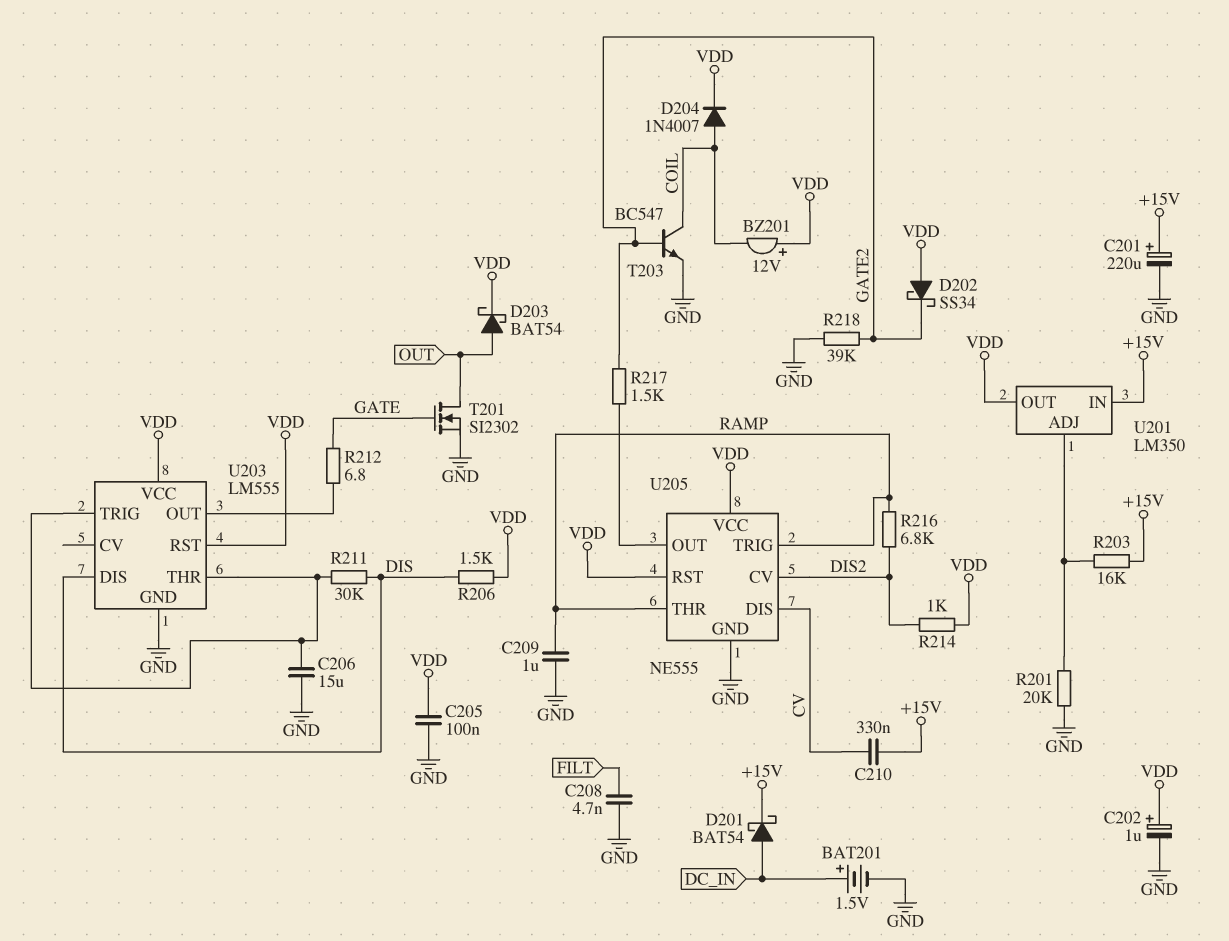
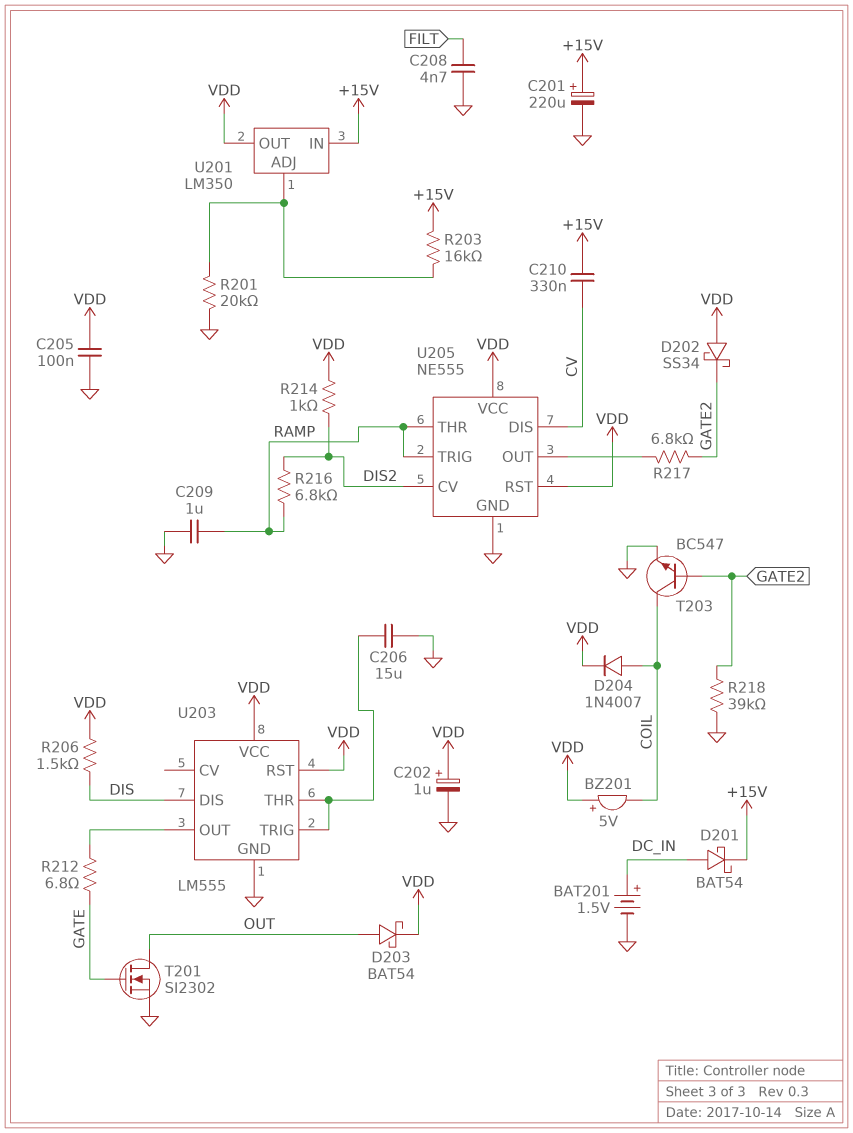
BZ201: buzzer 12V (plus VDD, minus COIL) -> buzzer 5V (plus VDD, minus COIL)
R211: 30k (DIS, U203/THR) -> none
R217: 1.5k (GATE2, U205/OUT) -> 6.8k (GATE2, U205/OUT)

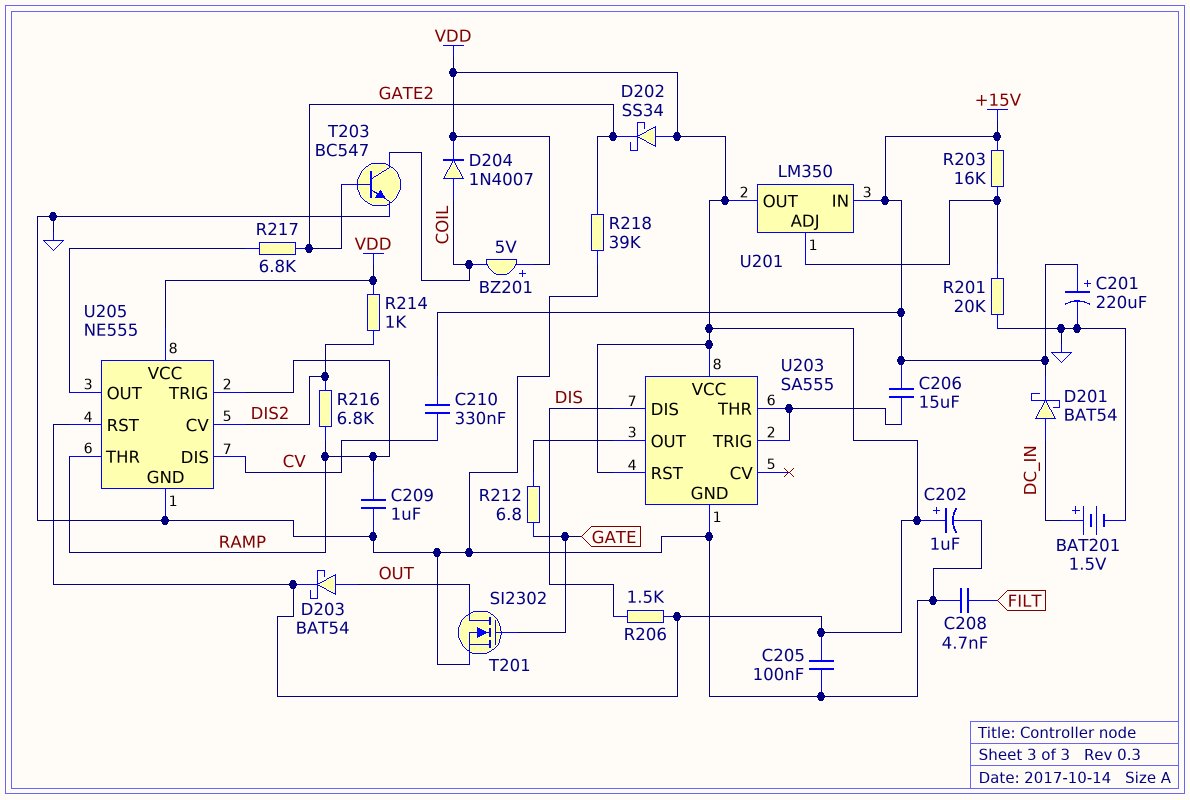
C206: 15uF (GND, U203/THR) -> 15uF (+15V, U203/THR)
U203: LM555 -> SA555

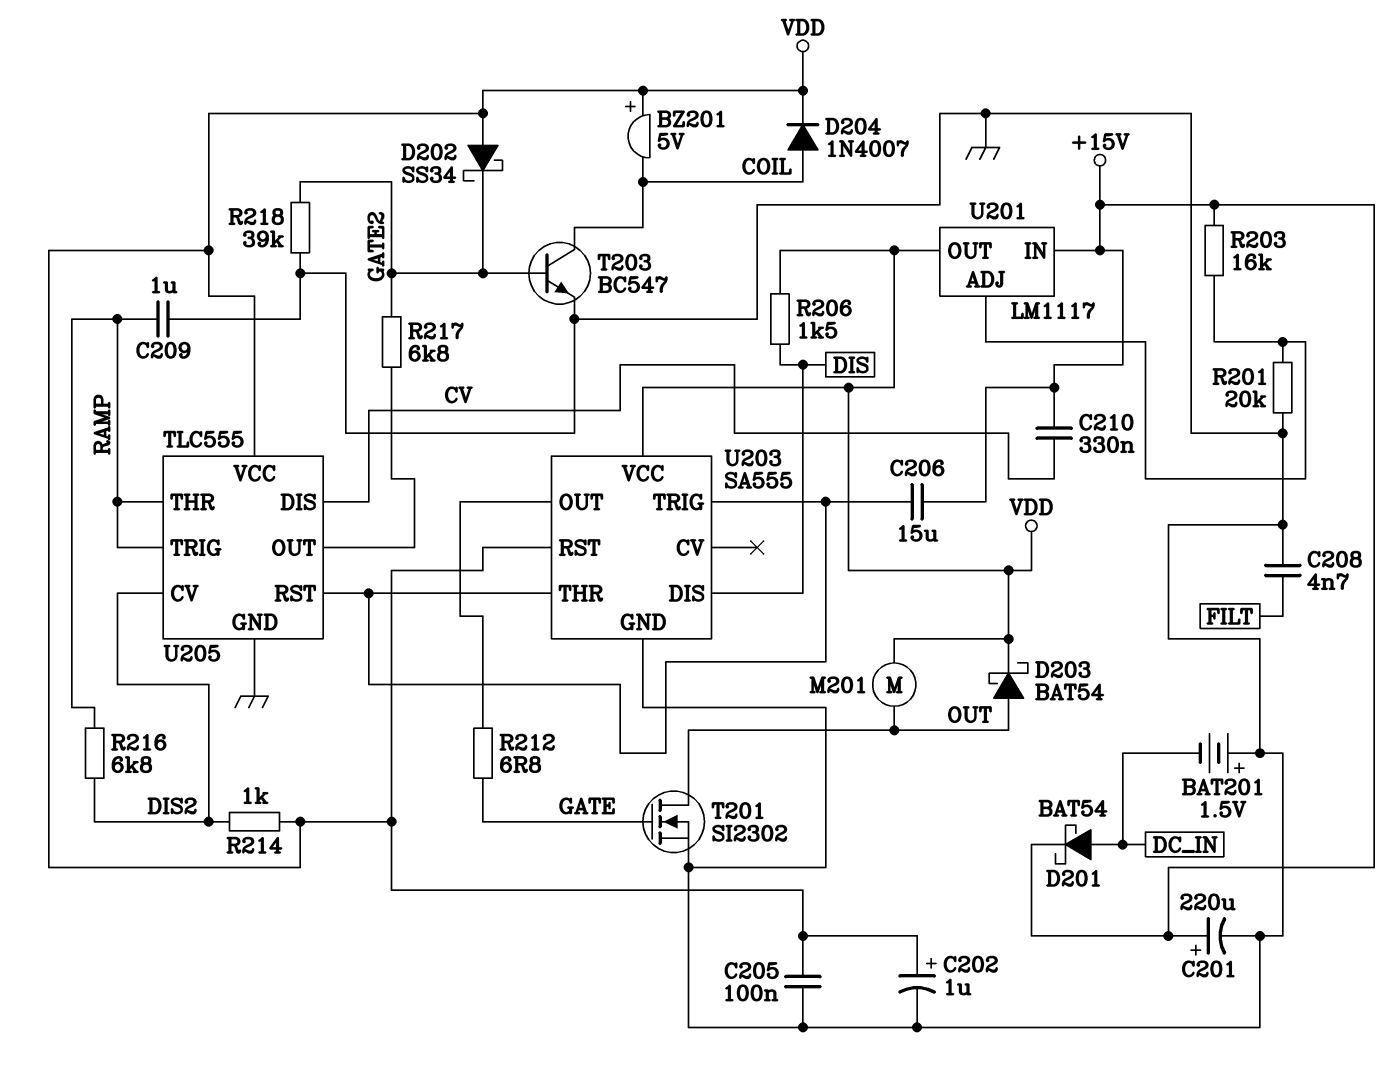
BAT201: 1.5V (plus DC_IN, minus GND) -> 1.5V (plus GND, minus DC_IN)
M201: none -> motor (OUT, VDD)
U201: LM350 -> LM1117
U205: NE555 -> TLC555
U205 pin RST: VDD -> U203/THR

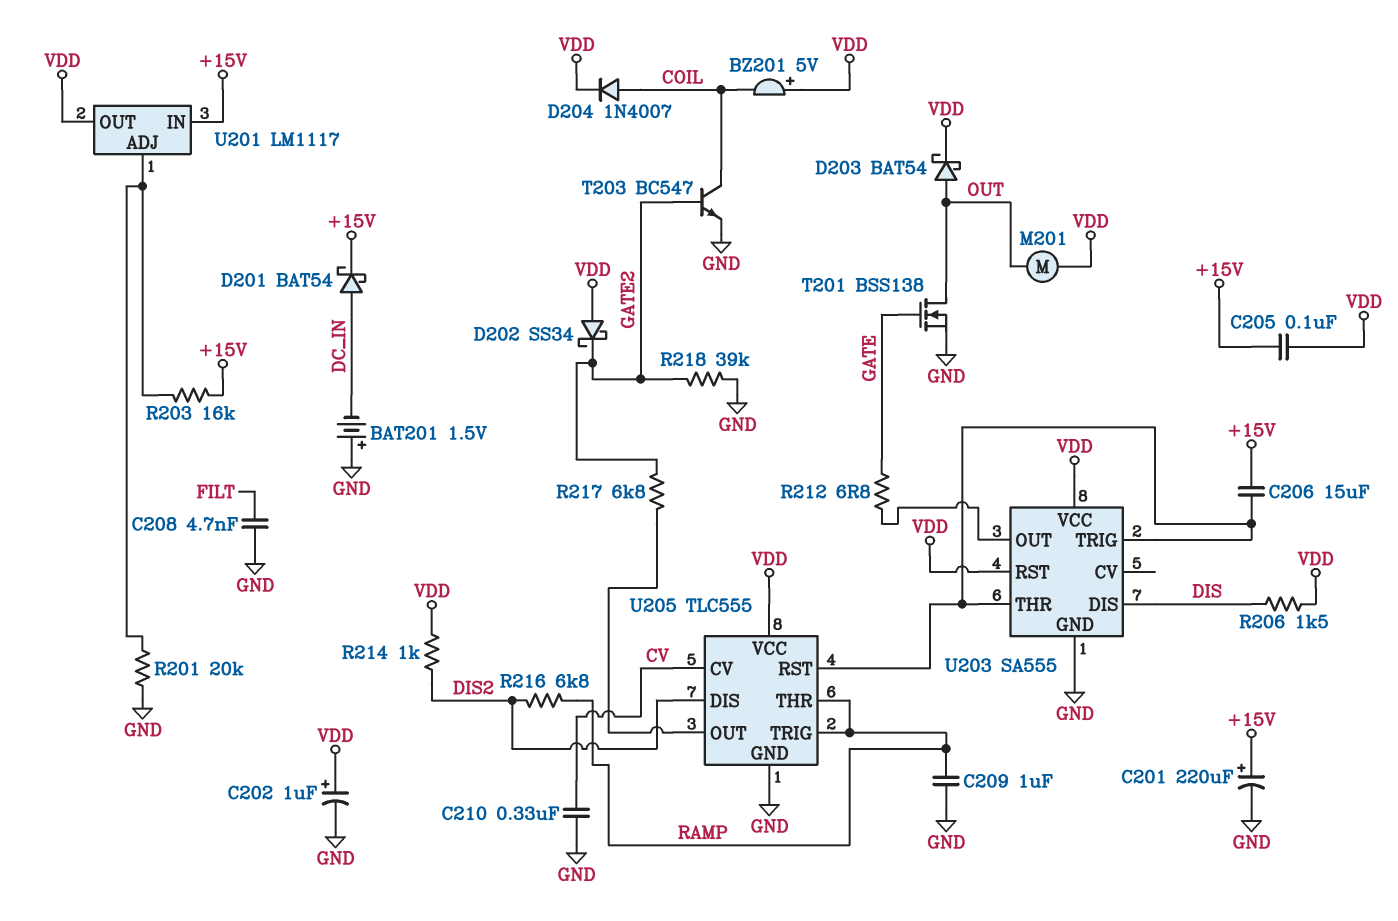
C205: 100nF (GND, VDD) -> 100nF (+15V, VDD)
C210: 330nF (+15V, CV) -> 330nF (CV, GND)
T201: NMOS SI2302 (G GATE, D OUT, S GND) -> NMOS BSS138 (G GATE, D OUT, S GND)
U205 pin CV: DIS2 -> CV
U205 pin DIS: CV -> DIS2

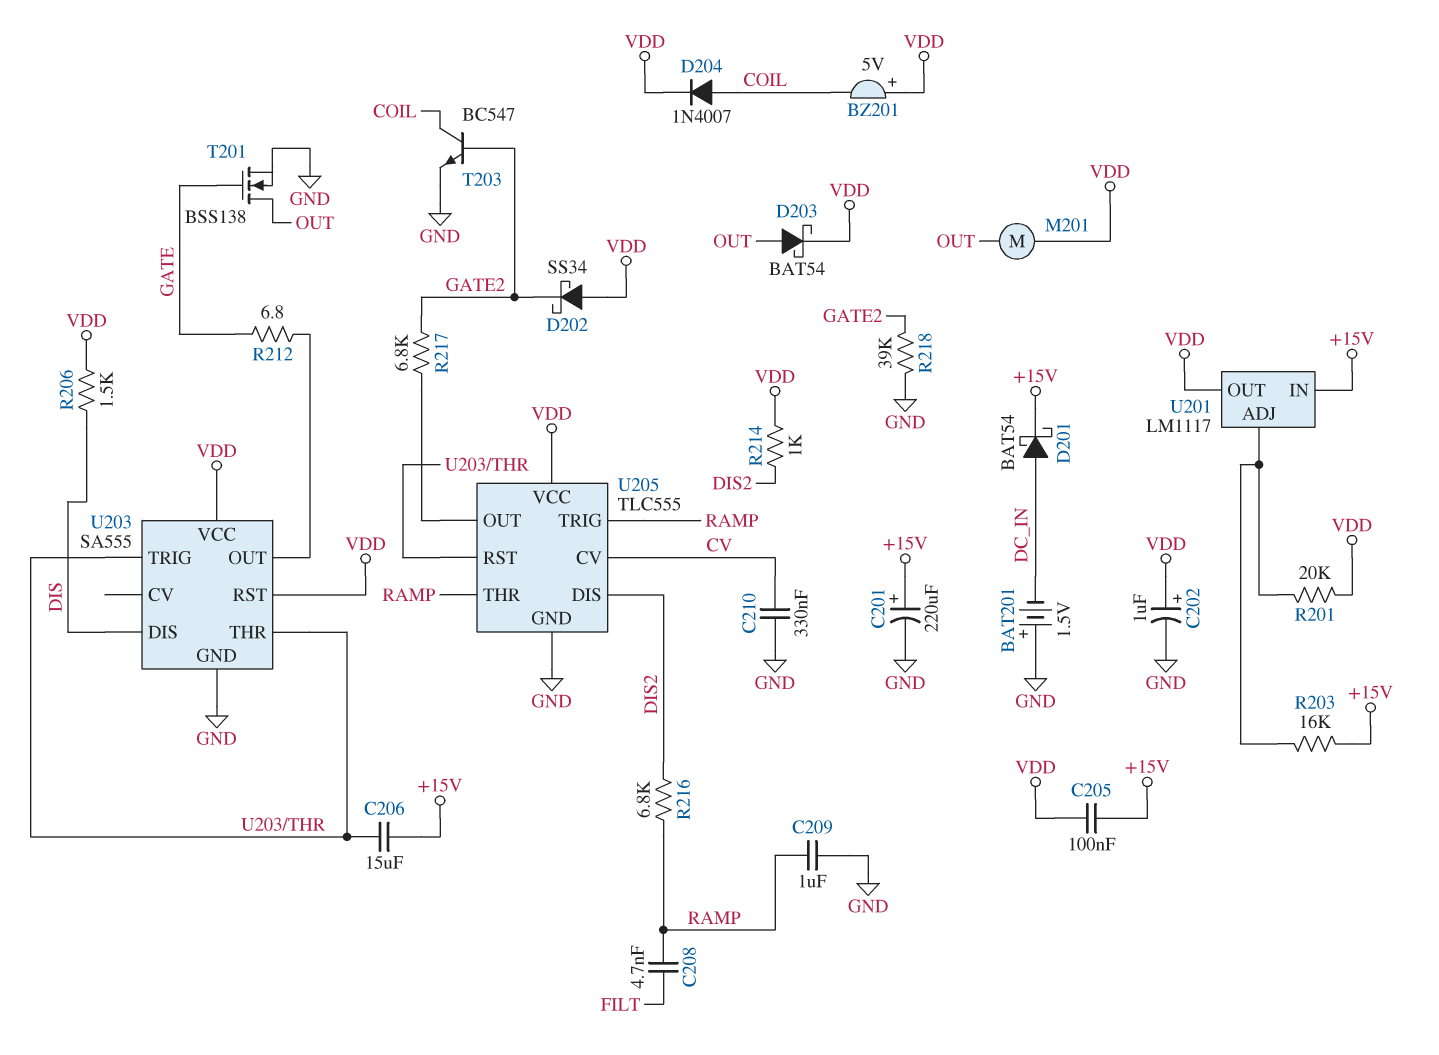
C208: 4.7nF (FILT, GND) -> 4.7nF (FILT, RAMP)
R201: 20k (GND, U201/ADJ) -> 20k (U201/ADJ, VDD)

